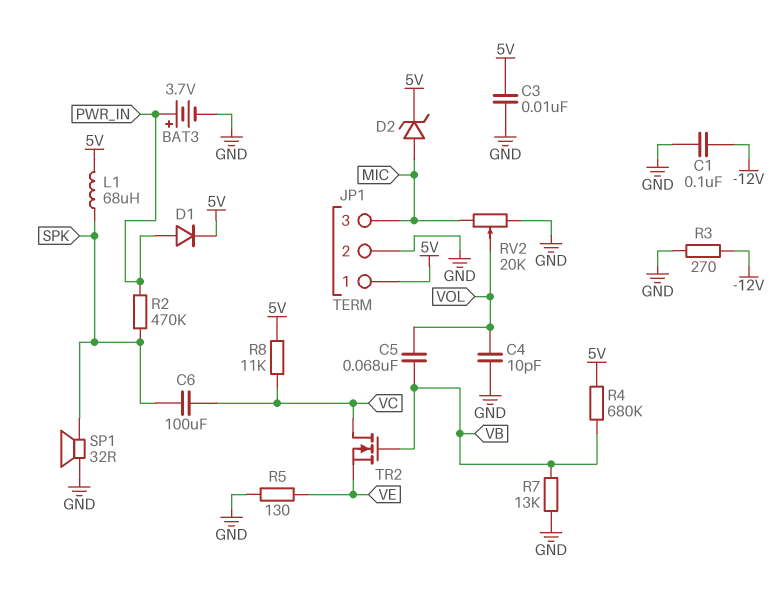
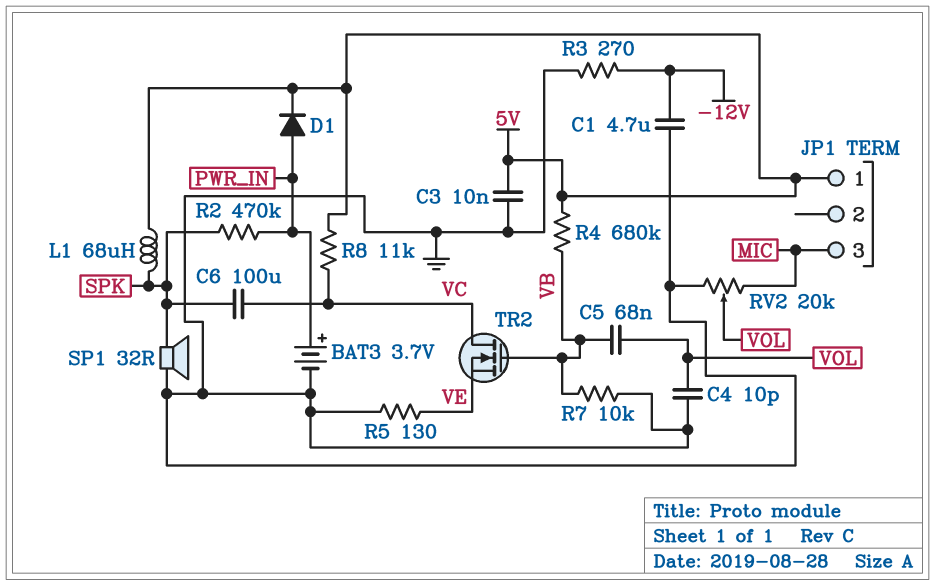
C1: 100nF (-12V, GND) -> 4.7uF (-12V, GND)
D2: zener (A MIC, K 5V) -> none
JP1 pin 2: GND -> none
R7: 13k (GND, VB) -> 10k (GND, VB)

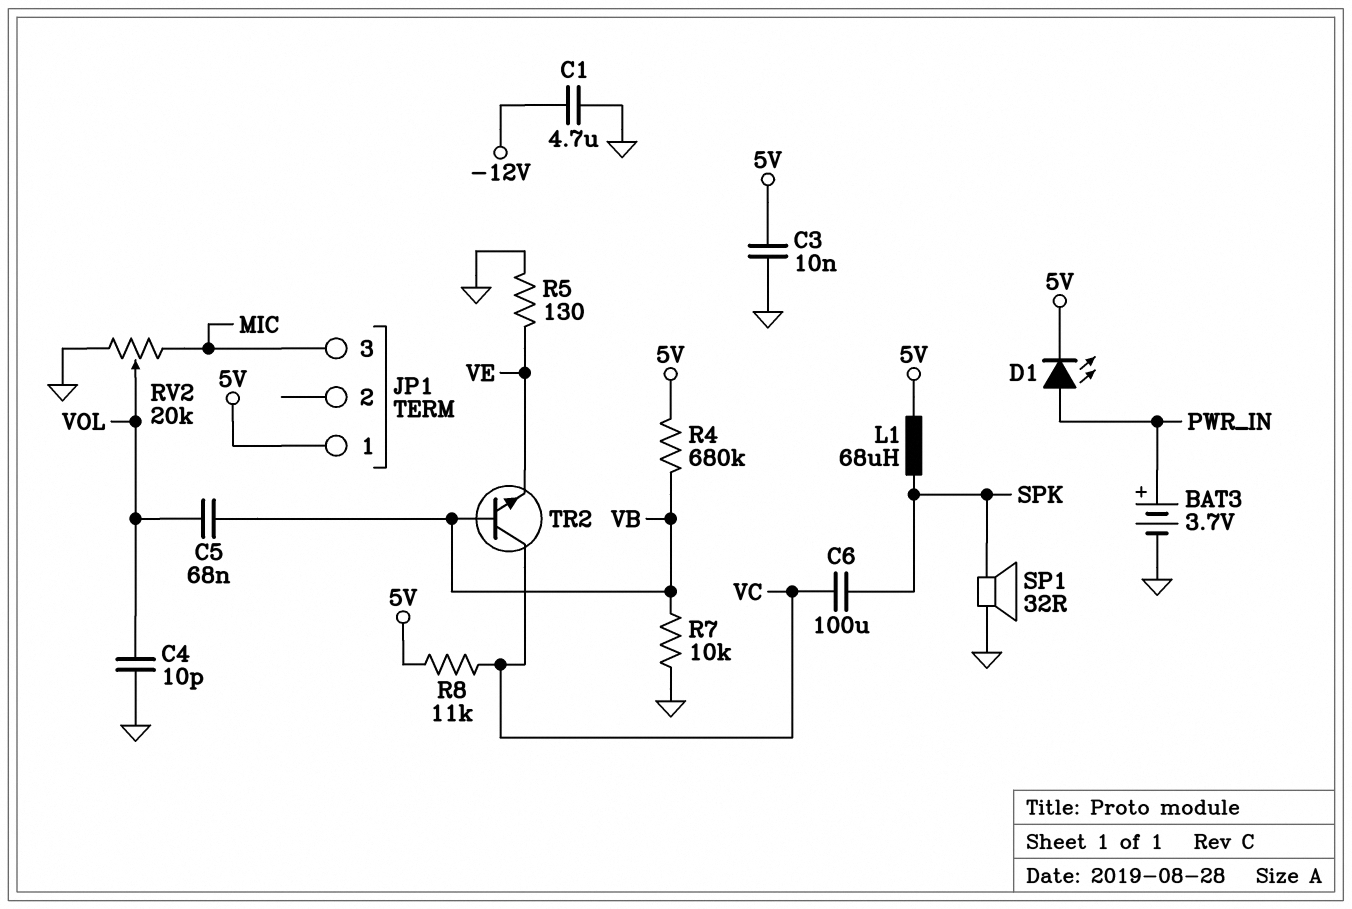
D1: diode (A PWR_IN, K 5V) -> LED (A PWR_IN, K 5V)
R2: 470k (PWR_IN, SPK) -> none
R3: 270 (-12V, GND) -> none
TR2: NMOS (G VB, D VC, S VE) -> NPN (B VB, C VC, E VE)

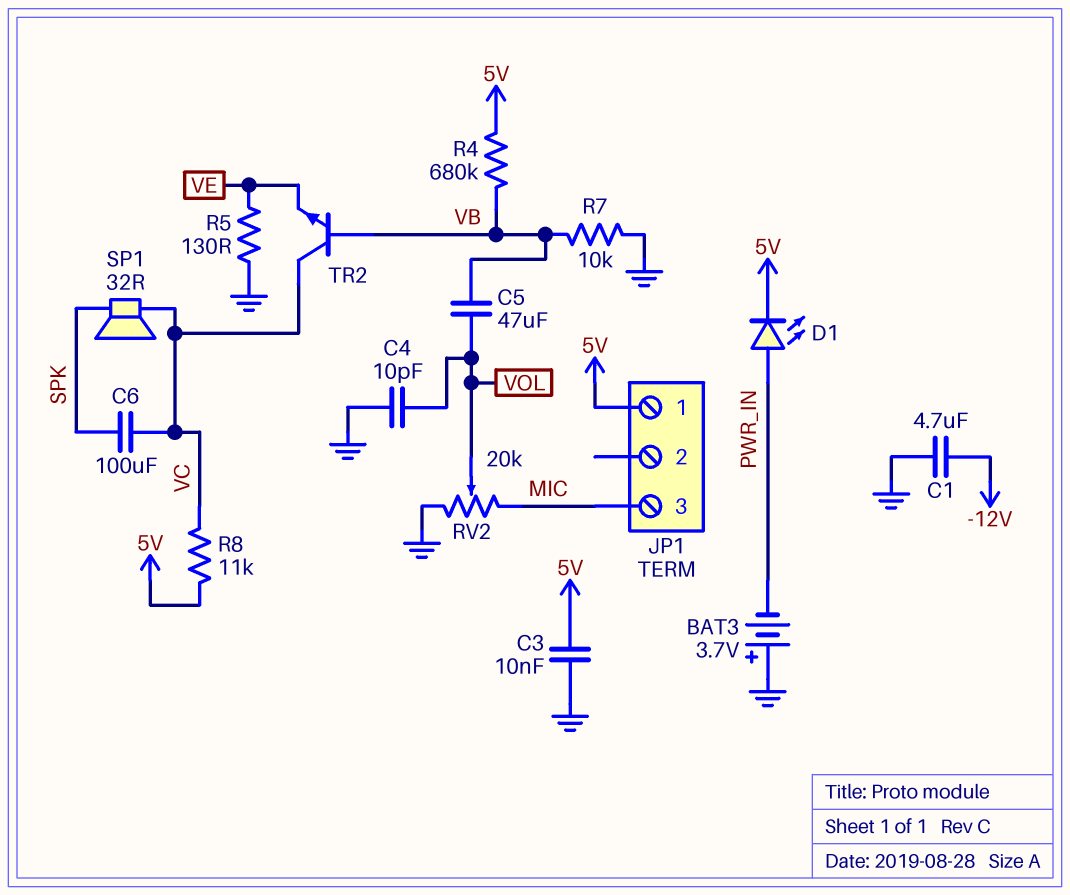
BAT3: 3.7V (plus PWR_IN, minus GND) -> 3.7V (plus GND, minus PWR_IN)
C5: 68nF (VB, VOL) -> 47uF (VB, VOL)
L1: 68uH (5V, SPK) -> none
SP1: speaker 32R (GND, SPK) -> speaker 32R (SPK, VC)

